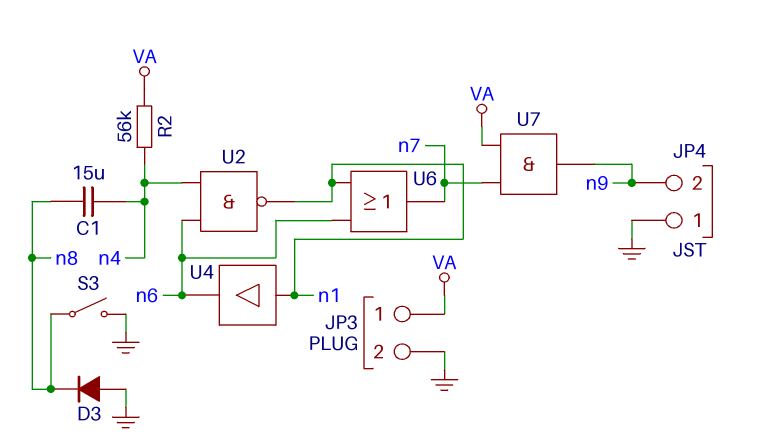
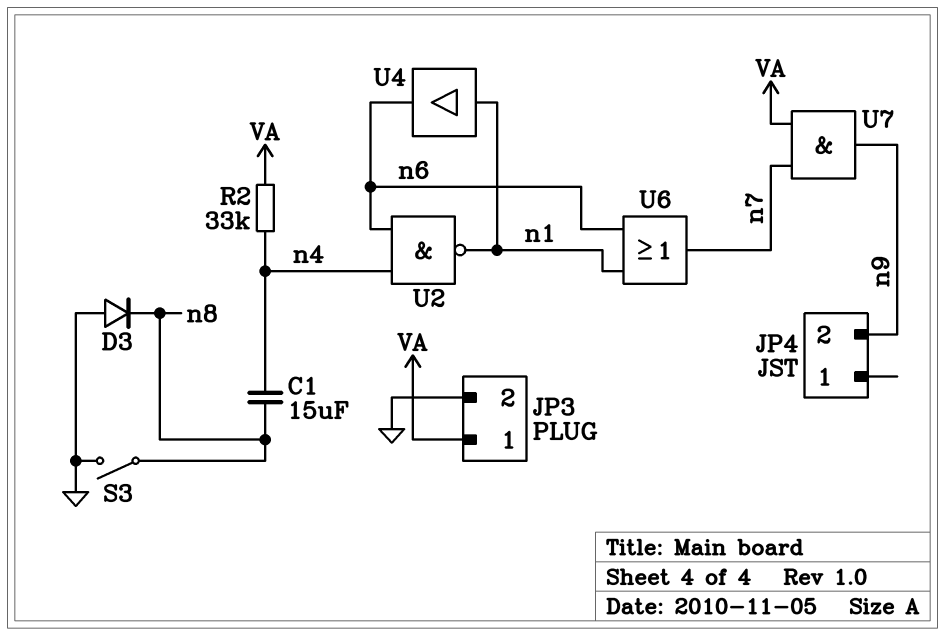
JP4 pin 1: GND -> none
R2: 56k (VA, n4) -> 33k (VA, n4)

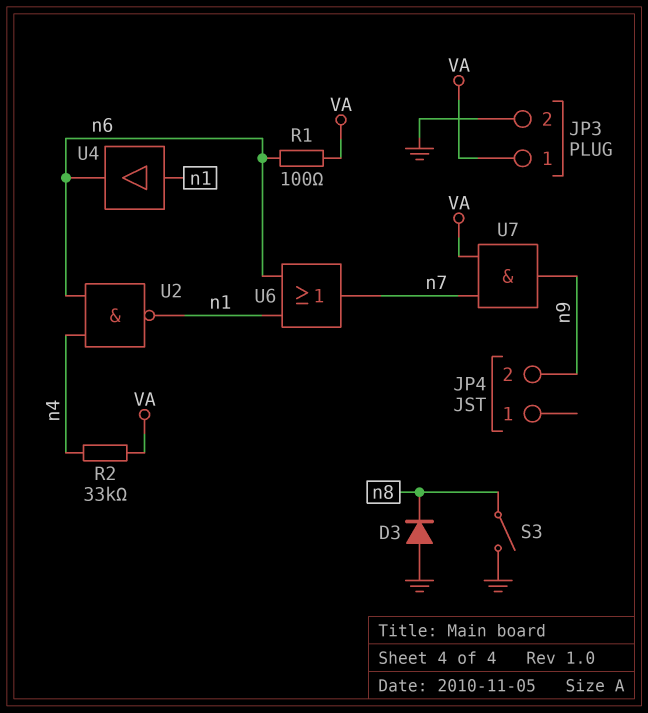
C1: 15uF (n4, n8) -> none
R1: none -> 100 (VA, n6)

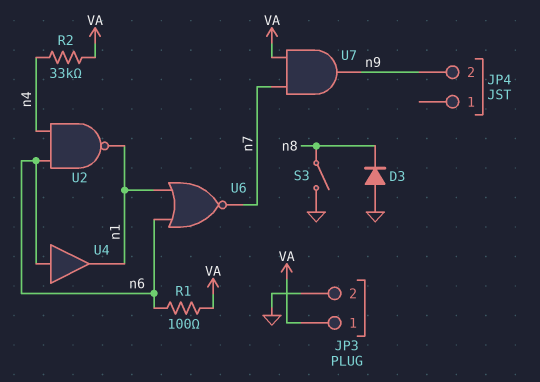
U4: buffer (in n1, out n6) -> buffer (in n6, out n1)
U6: OR (in n1, in n6, out n7) -> NOR (in n1, in n6, out n7)

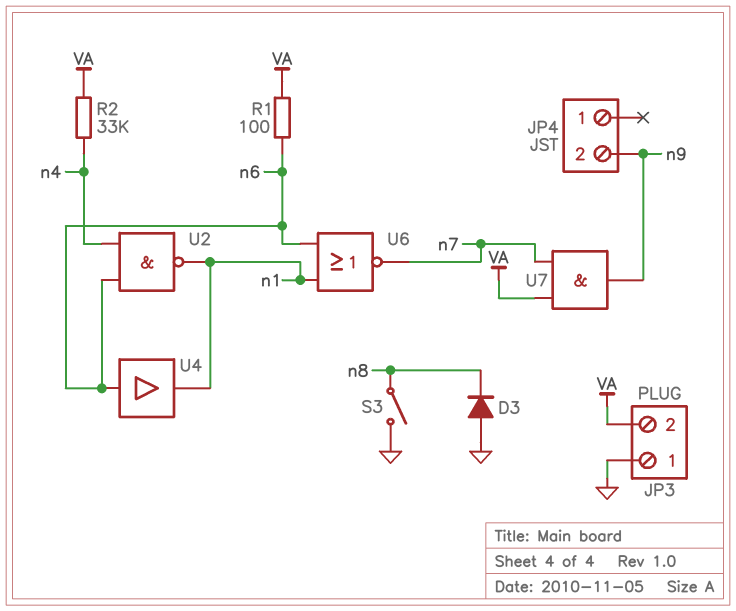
JP3 pin 1: VA -> GND
JP3 pin 2: GND -> VA

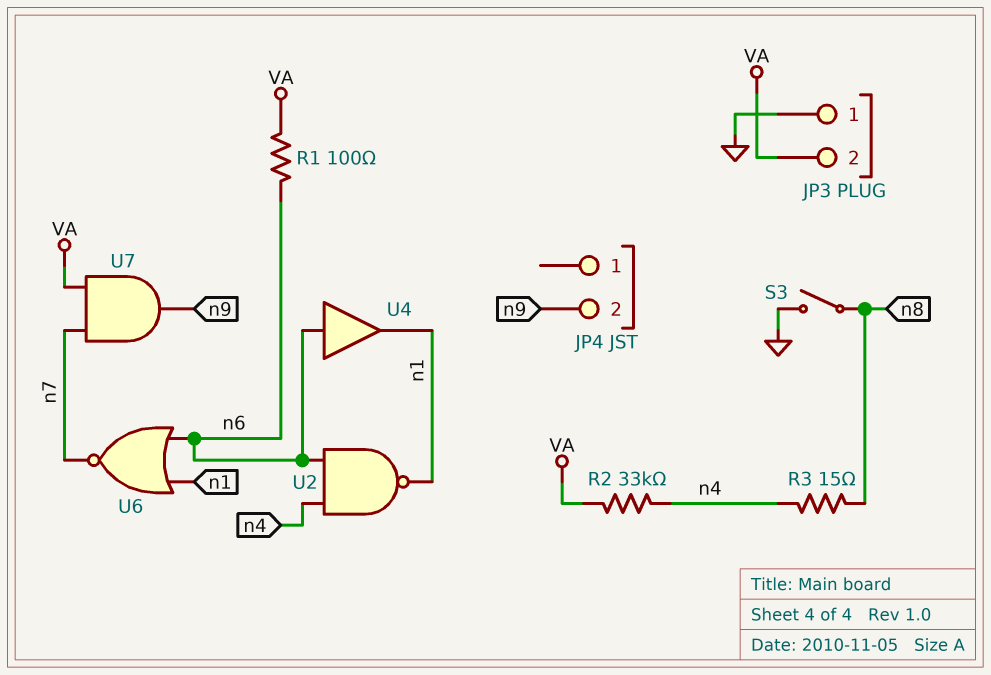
D3: diode (A GND, K n8) -> none
R3: none -> 15 (n4, n8)

